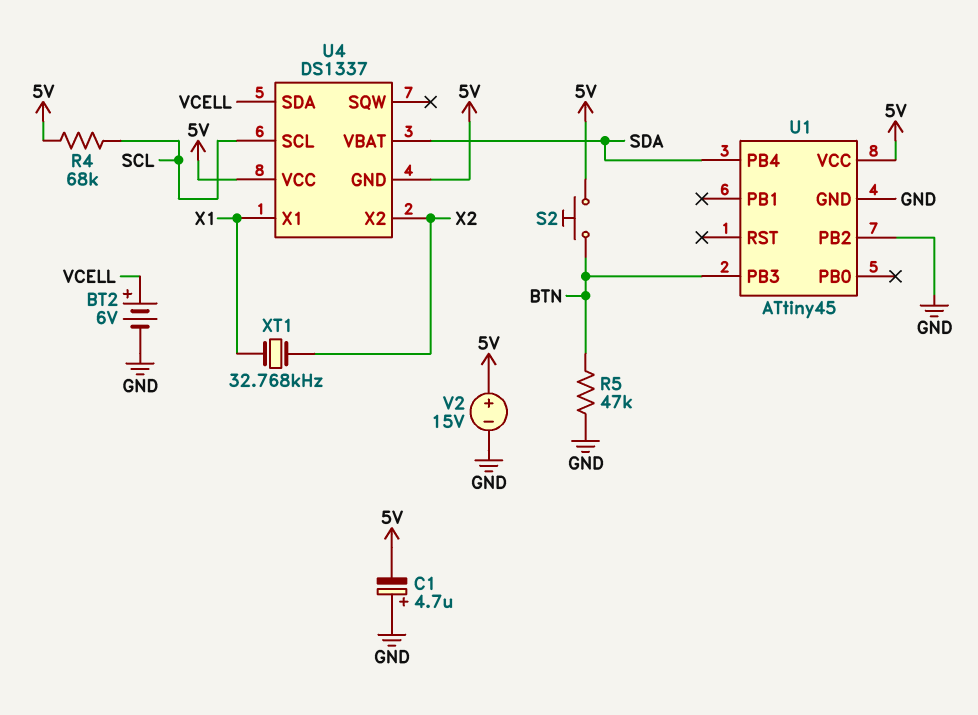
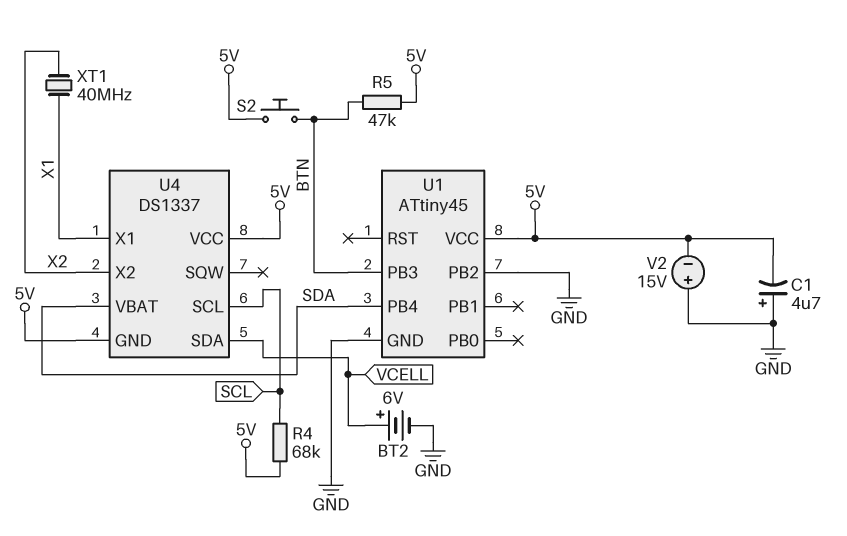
R5: 47k (BTN, GND) -> 47k (5V, BTN)
V2: 15V (plus 5V, minus GND) -> 15V (plus GND, minus 5V)
XT1: 32.768kHz (X1, X2) -> 40MHz (X1, X2)

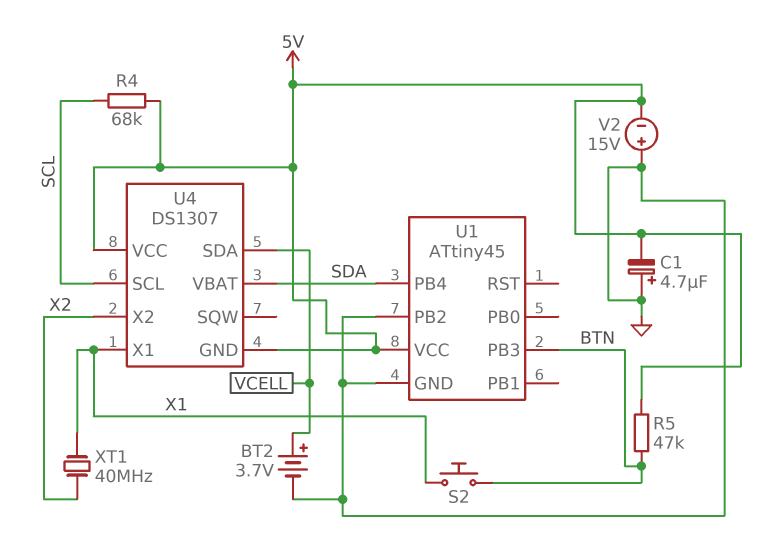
BT2: 6V (plus VCELL, minus GND) -> 3.7V (plus VCELL, minus GND)
S2: button (5V, BTN) -> button (BTN, X1)
U4: DS1337 -> DS1307

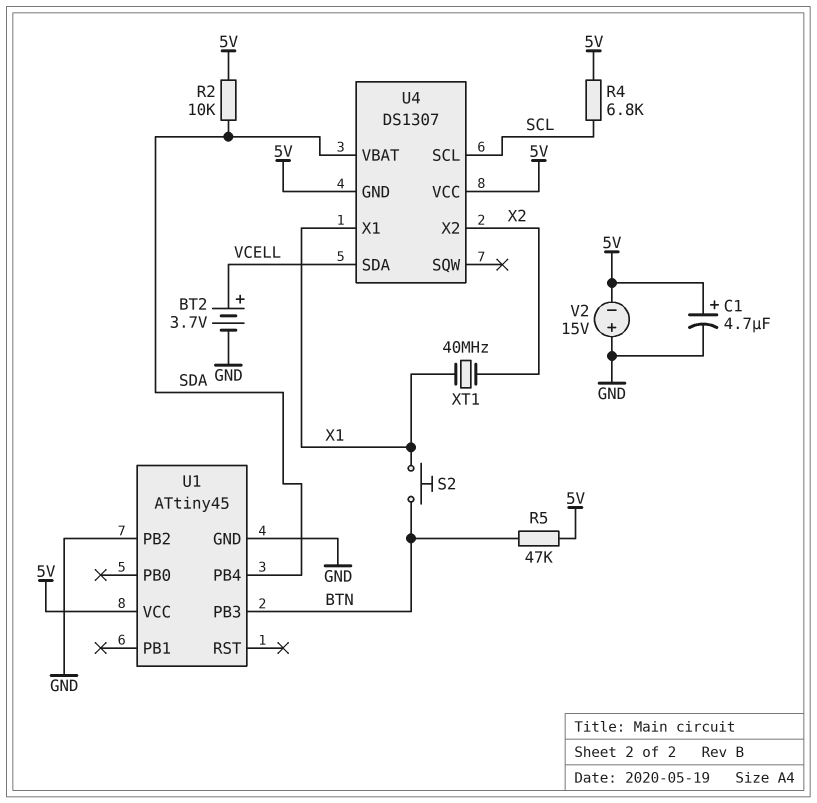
C1: 4.7uF (plus GND, minus 5V) -> 4.7uF (plus 5V, minus GND)
R2: none -> 10k (5V, SDA)
R4: 68k (5V, SCL) -> 6.8k (5V, SCL)

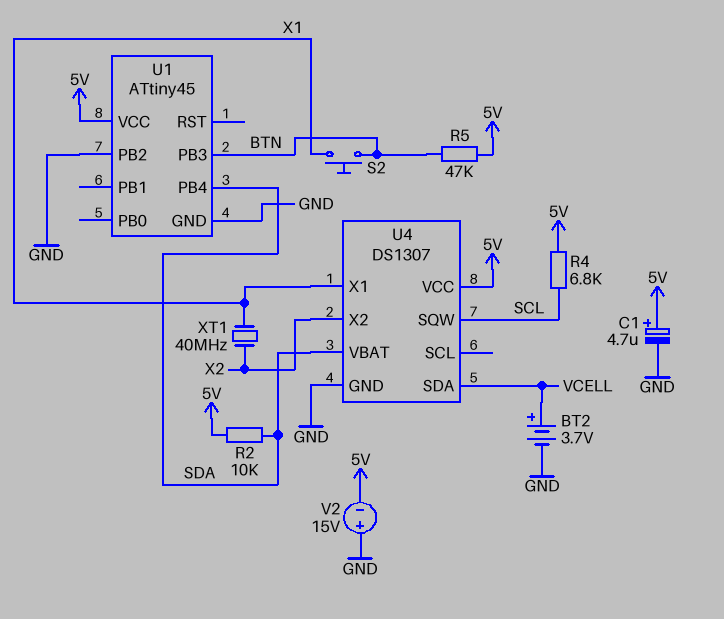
U4 pin GND: 5V -> GND
U4 pin SCL: SCL -> none
U4 pin SQW: none -> SCL

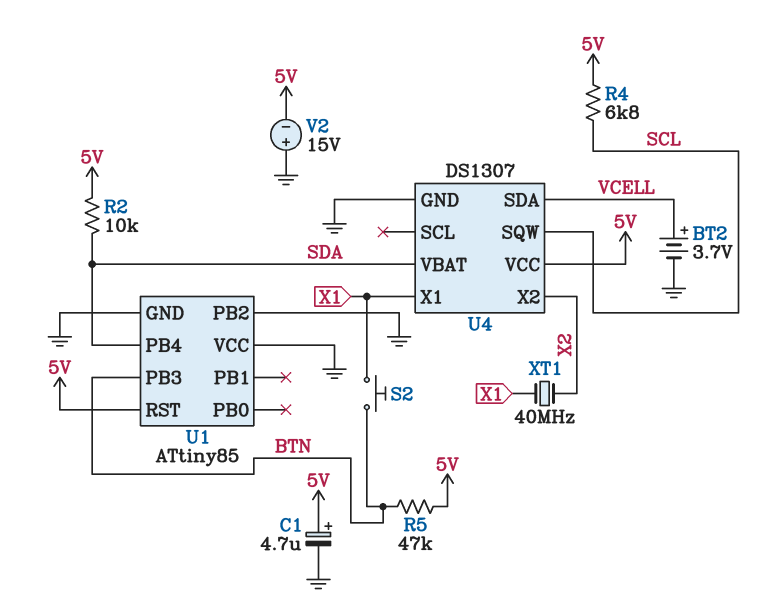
U1: ATtiny45 -> ATtiny85
U1 pin RST: none -> 5V
U1 pin VCC: 5V -> GND

